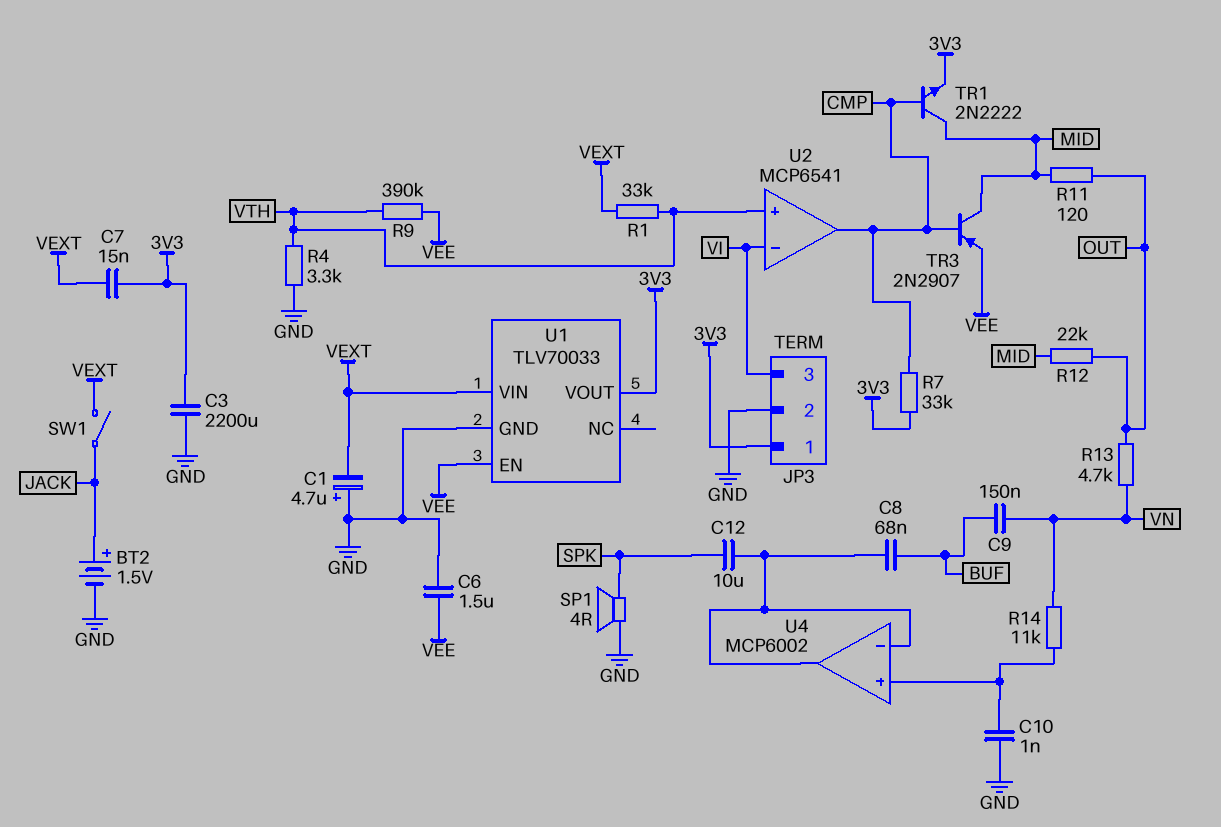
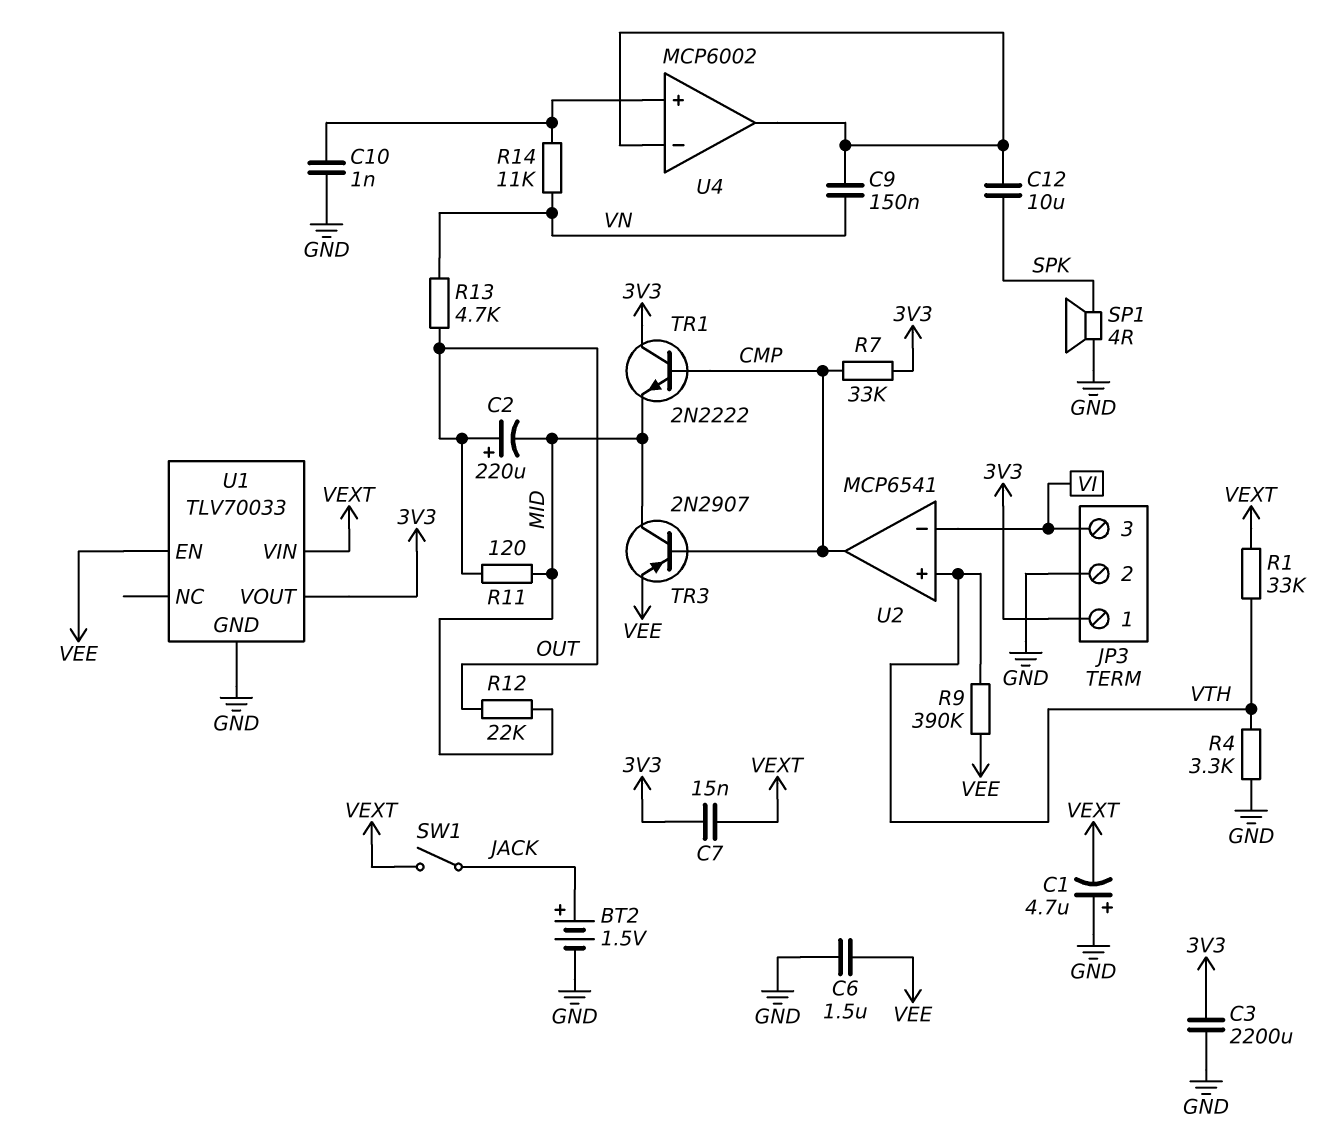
C2: none -> 220uF (plus OUT, minus MID)
C8: 68nF (BUF, U4/in-) -> none
C9: 150nF (BUF, VN) -> 150nF (U4/in-, VN)
TR1: NPN 2N2222 (B CMP, C MID, E 3V3) -> NPN 2N2222 (B CMP, C 3V3, E MID)

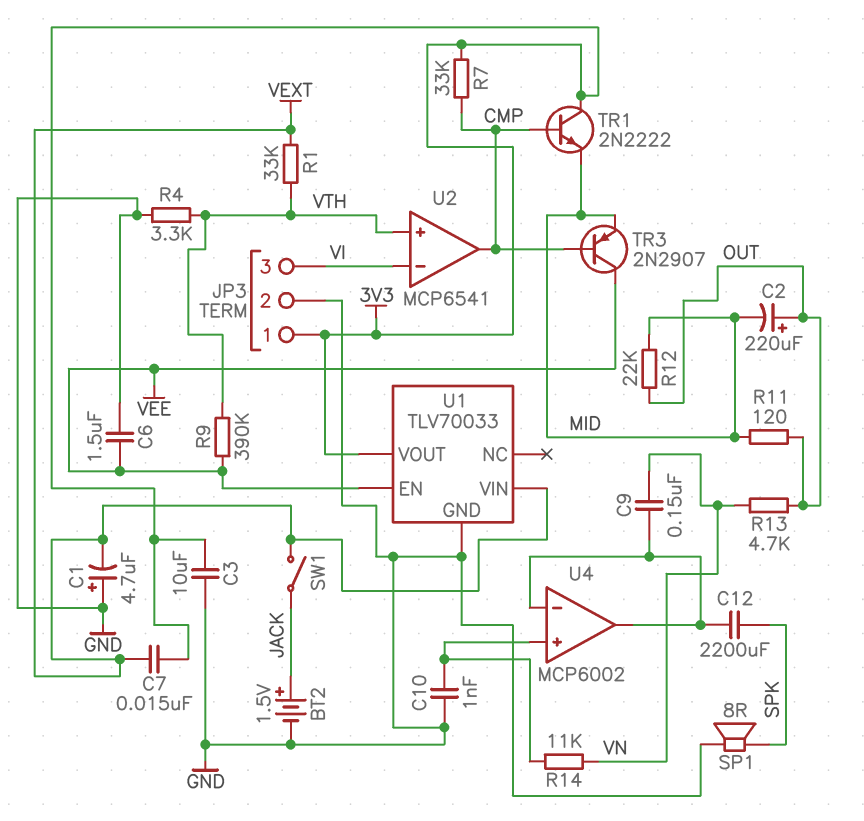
C3: 2200uF (3V3, GND) -> 10uF (3V3, GND)
C12: 10uF (SPK, U4/in-) -> 2200uF (SPK, U4/in-)
SP1: speaker 4R (GND, SPK) -> speaker 8R (GND, SPK)
TR3: PNP 2N2907 (B CMP, C MID, E VEE) -> PNP 2N2907 (B CMP, C VEE, E MID)

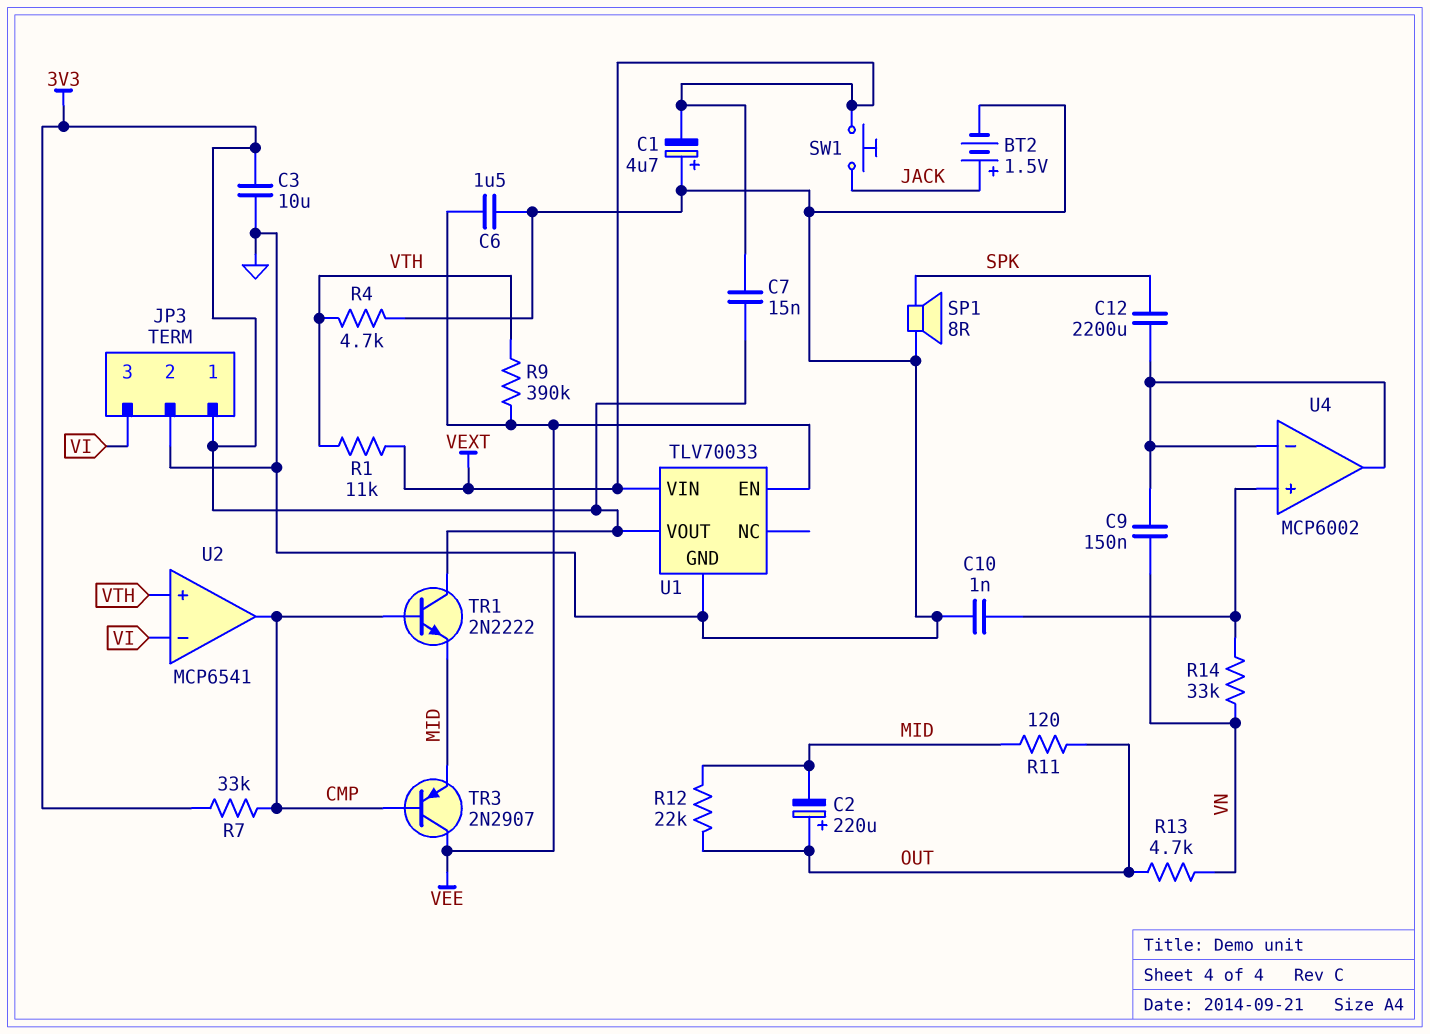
R1: 33k (VEXT, VTH) -> 11k (VEXT, VTH)
R4: 3.3k (GND, VTH) -> 4.7k (GND, VTH)
R14: 11k (U4/in+, VN) -> 33k (U4/in+, VN)
SW1: switch (JACK, VEXT) -> button (JACK, VEXT)

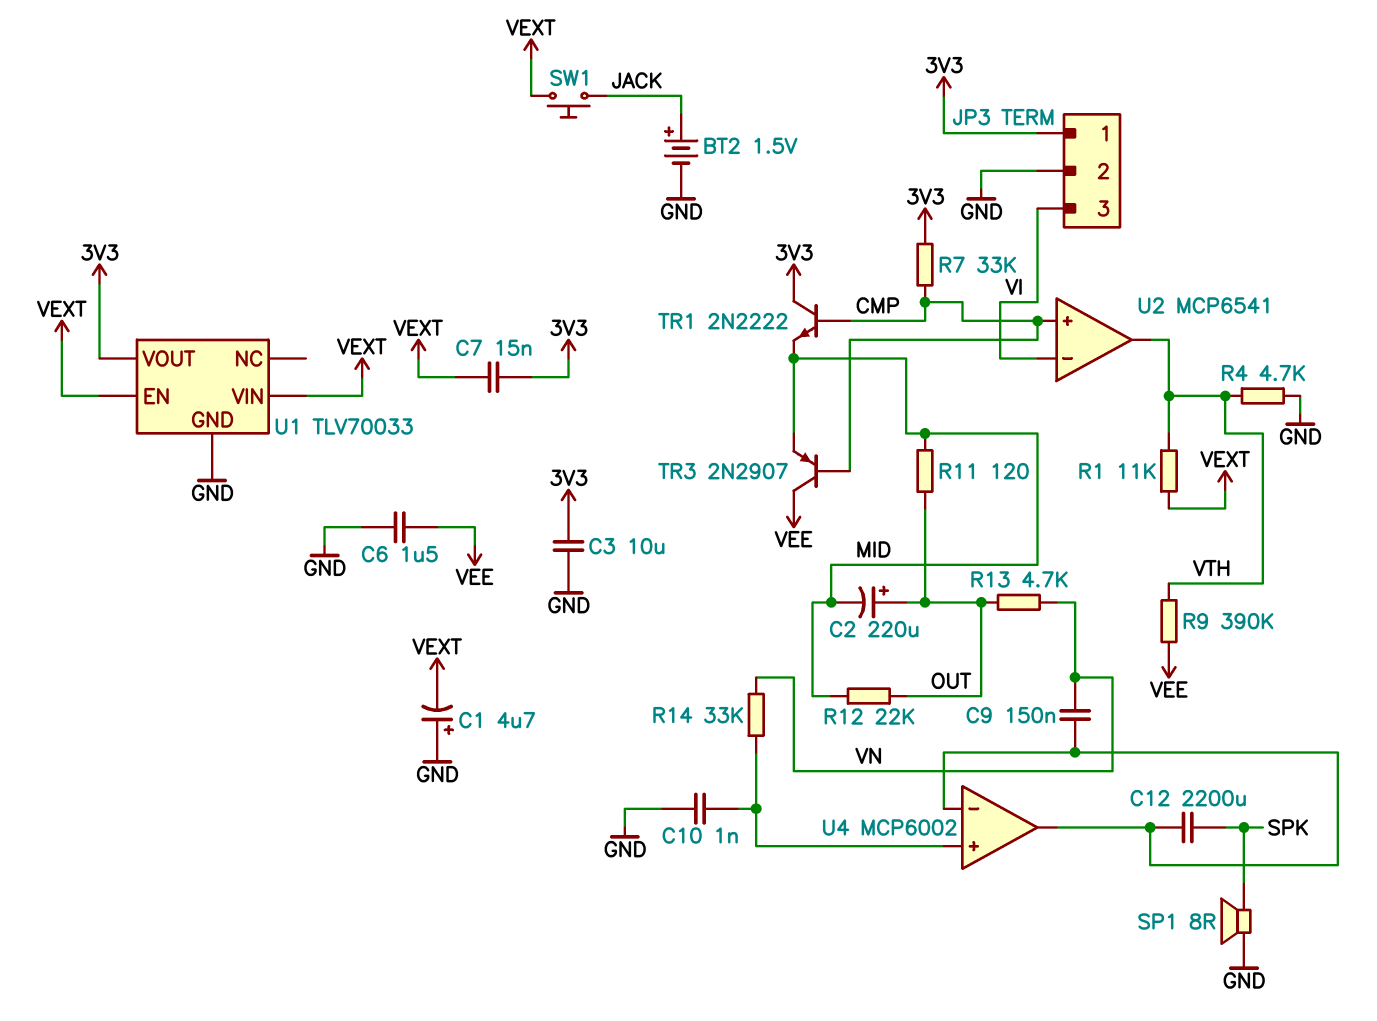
U1 pin EN: VEE -> VEXT
U2 pin in+: VTH -> CMP
U2 pin out: CMP -> VTH

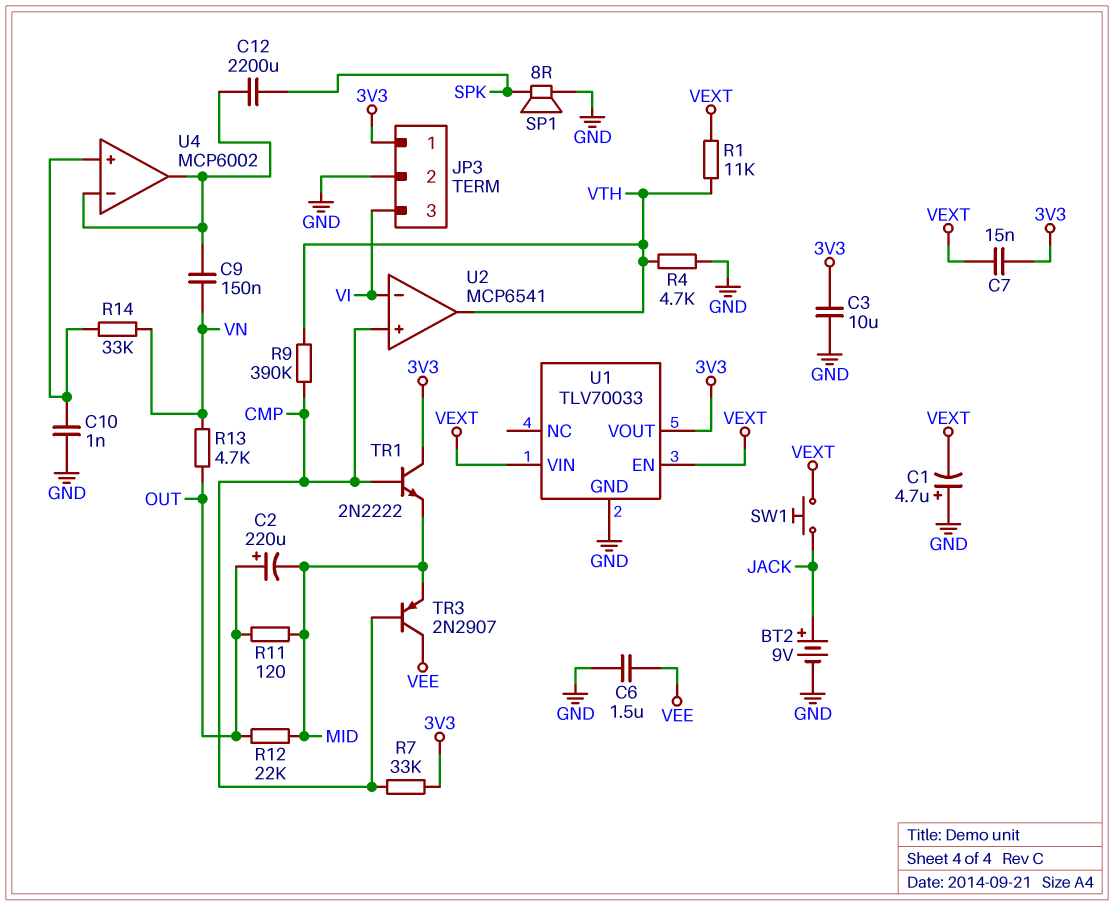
BT2: 1.5V (plus JACK, minus GND) -> 9V (plus JACK, minus GND)
R9: 390k (VEE, VTH) -> 390k (CMP, VTH)

